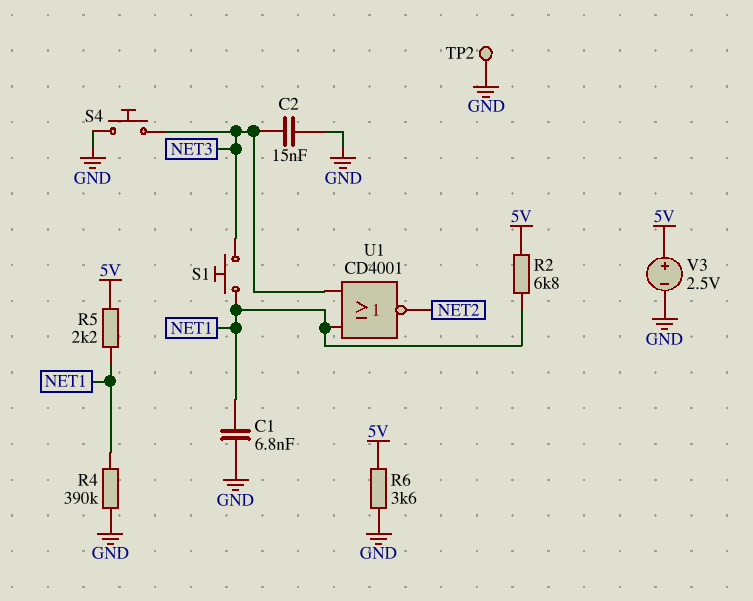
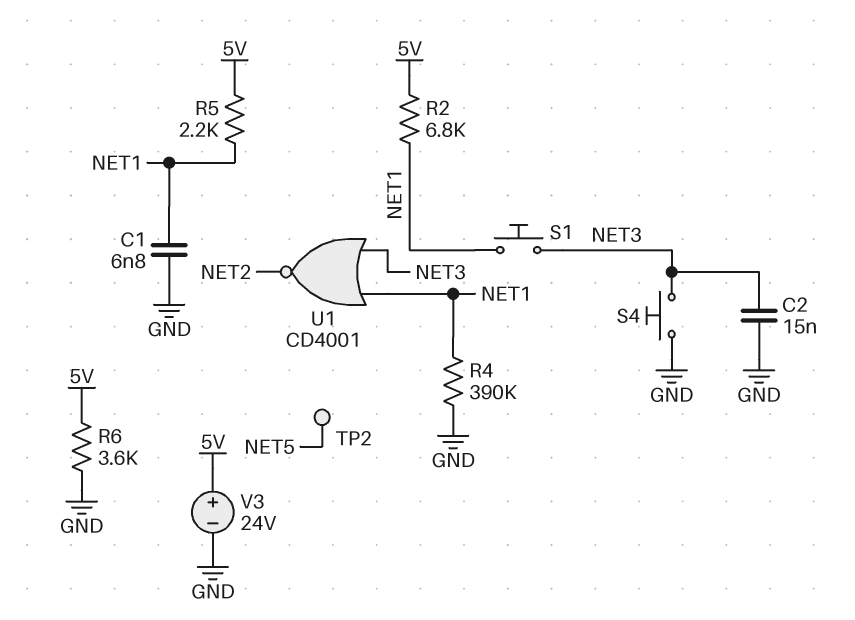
TP2: test point (GND) -> test point (NET5)
V3: 2.5V (plus 5V, minus GND) -> 24V (plus 5V, minus GND)

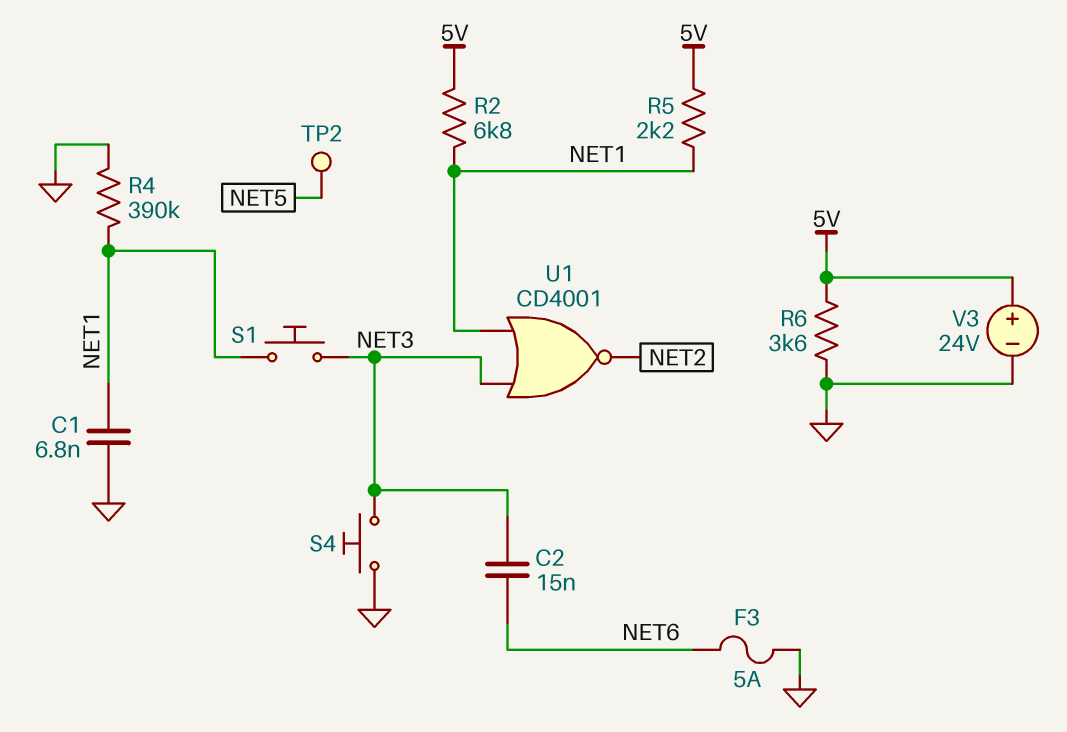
C2: 15nF (GND, NET3) -> 15nF (NET3, NET6)
F3: none -> 5A (GND, NET6)

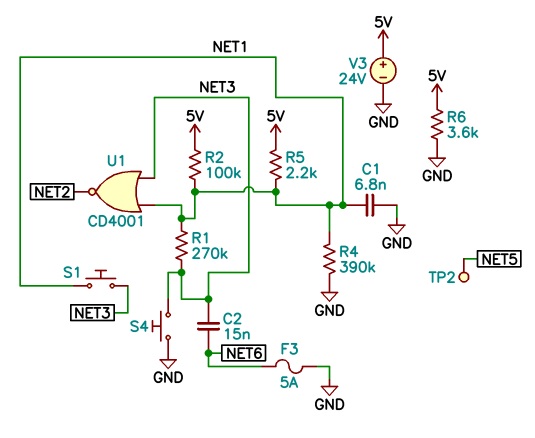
R1: none -> 270k (NET1, NET3)
R2: 6.8k (5V, NET1) -> 100k (5V, NET1)

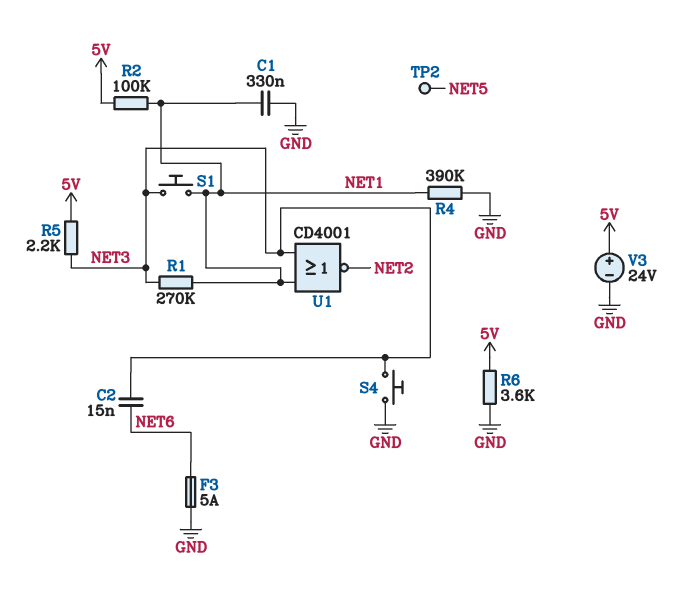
C1: 6.8nF (GND, NET1) -> 330nF (GND, NET1)
R5: 2.2k (5V, NET1) -> 2.2k (5V, NET3)

